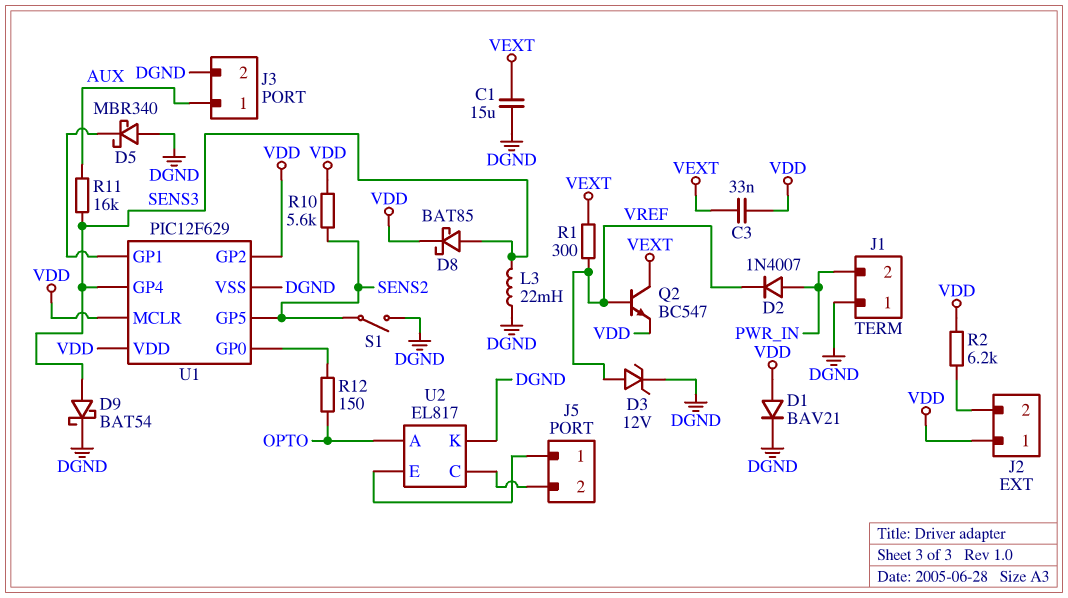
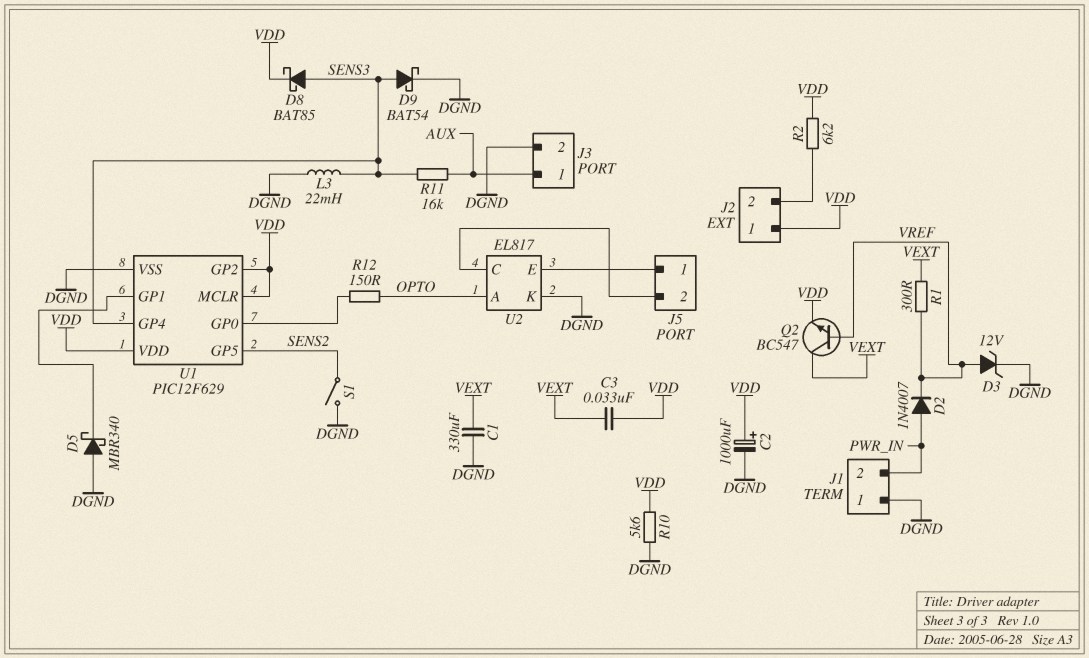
C1: 15uF (DGND, VEXT) -> 330uF (DGND, VEXT)
C2: none -> 1000uF (plus VDD, minus DGND)
D1: diode BAV21 (A VDD, K DGND) -> none
R10: 5.6k (SENS2, VDD) -> 5.6k (DGND, VDD)

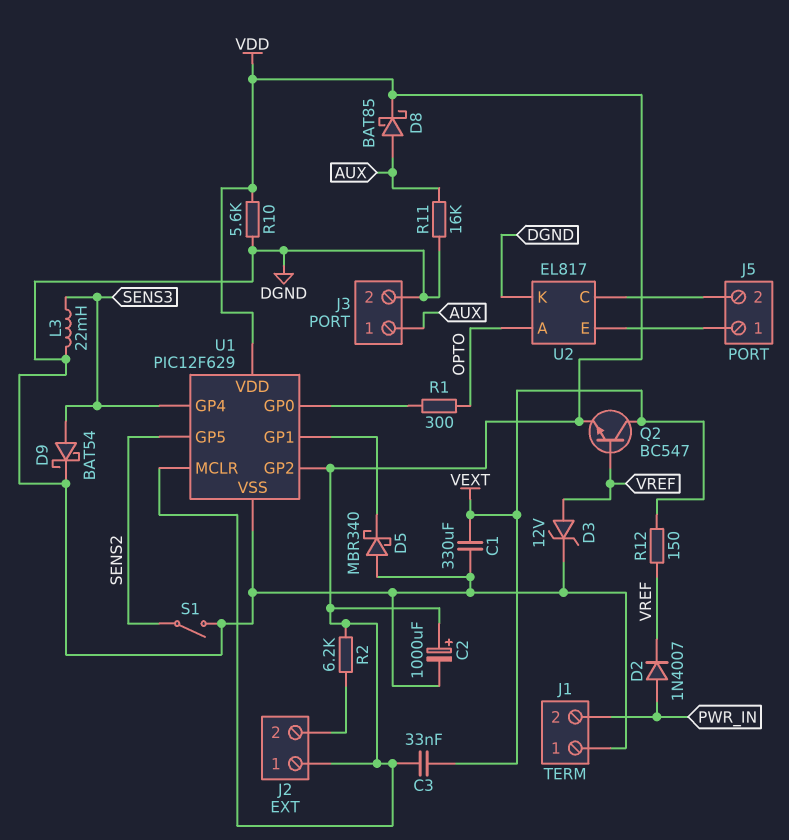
D8: schottky BAT85 (A SENS3, K VDD) -> schottky BAT85 (A AUX, K VDD)
R1: 300 (VEXT, VREF) -> 300 (OPTO, U1/GP0)
R11: 16k (AUX, SENS3) -> 16k (AUX, DGND)
R12: 150 (OPTO, U1/GP0) -> 150 (VEXT, VREF)

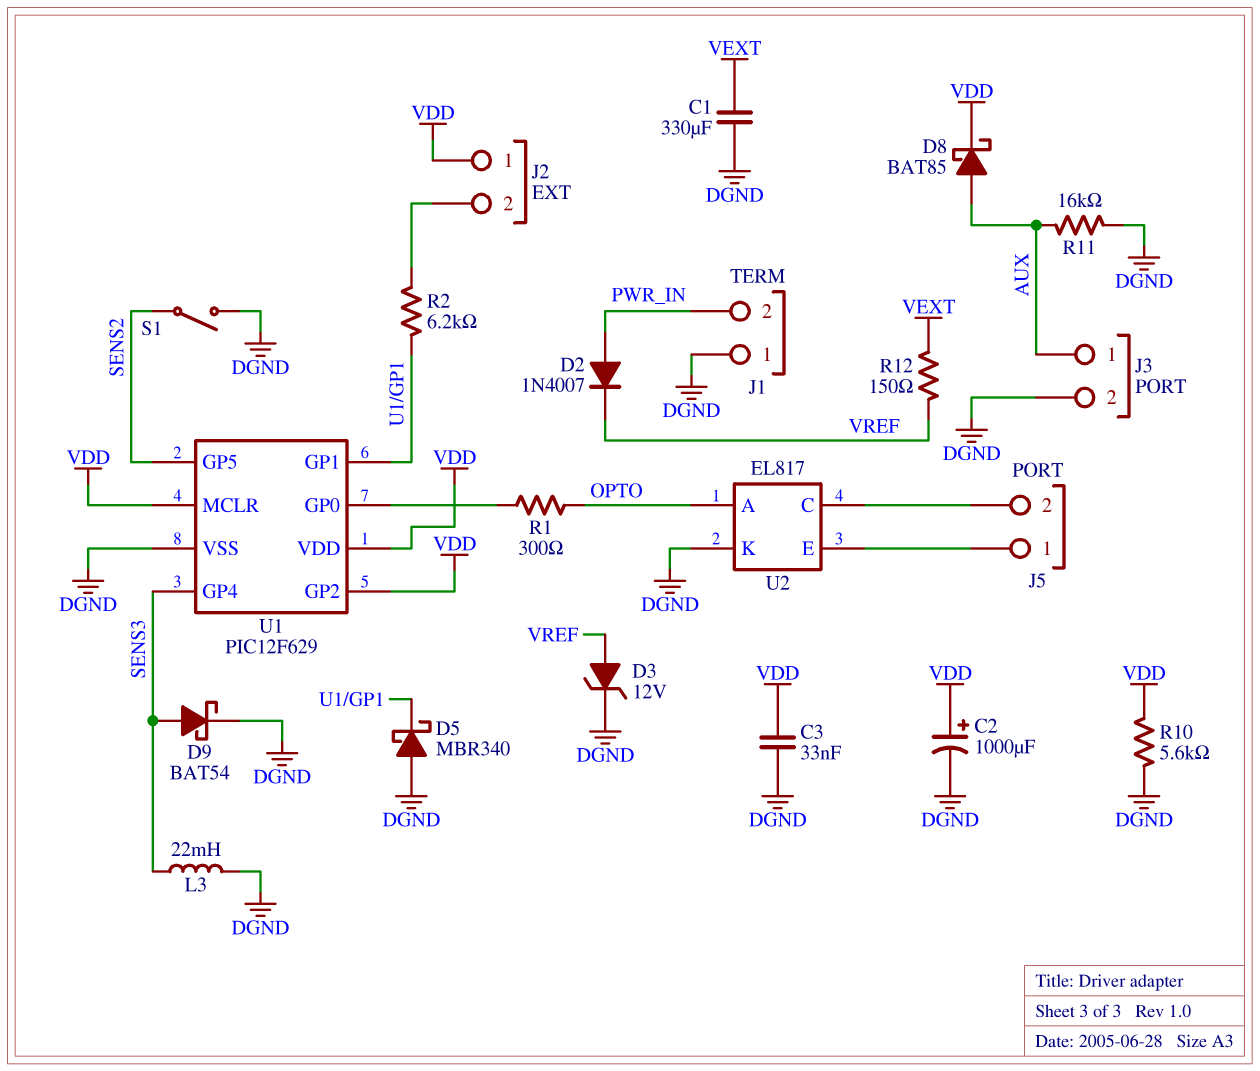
C3: 33nF (VDD, VEXT) -> 33nF (DGND, VDD)
Q2: NPN BC547 (B VREF, C VEXT, E VDD) -> none
R2: 6.2k (J2/2, VDD) -> 6.2k (J2/2, U1/GP1)

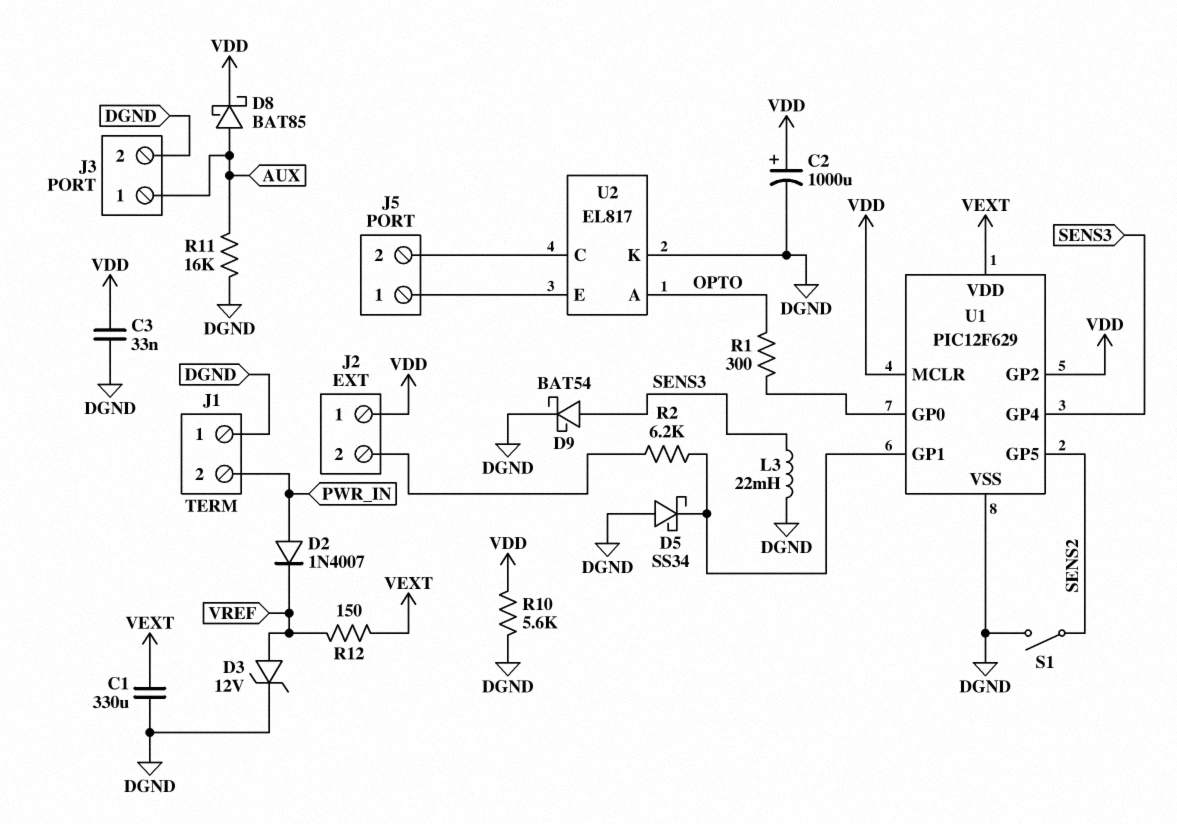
D5: schottky MBR340 (A DGND, K U1/GP1) -> schottky SS34 (A DGND, K U1/GP1)
U1 pin VDD: VDD -> VEXT

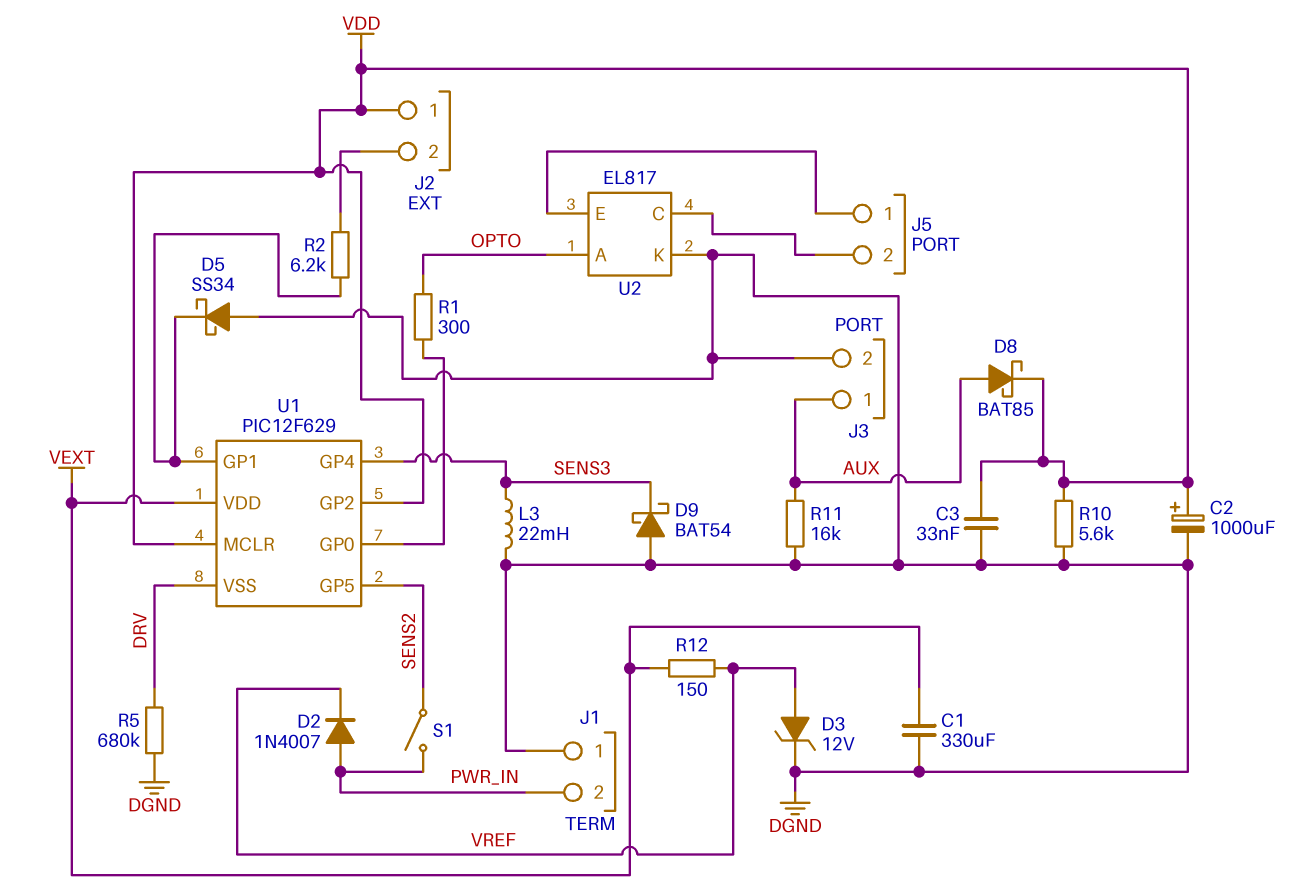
D9: schottky BAT54 (A SENS3, K DGND) -> schottky BAT54 (A DGND, K SENS3)
R5: none -> 680k (DGND, DRV)
S1: switch (DGND, SENS2) -> switch (PWR_IN, SENS2)
U1 pin VSS: DGND -> DRV

